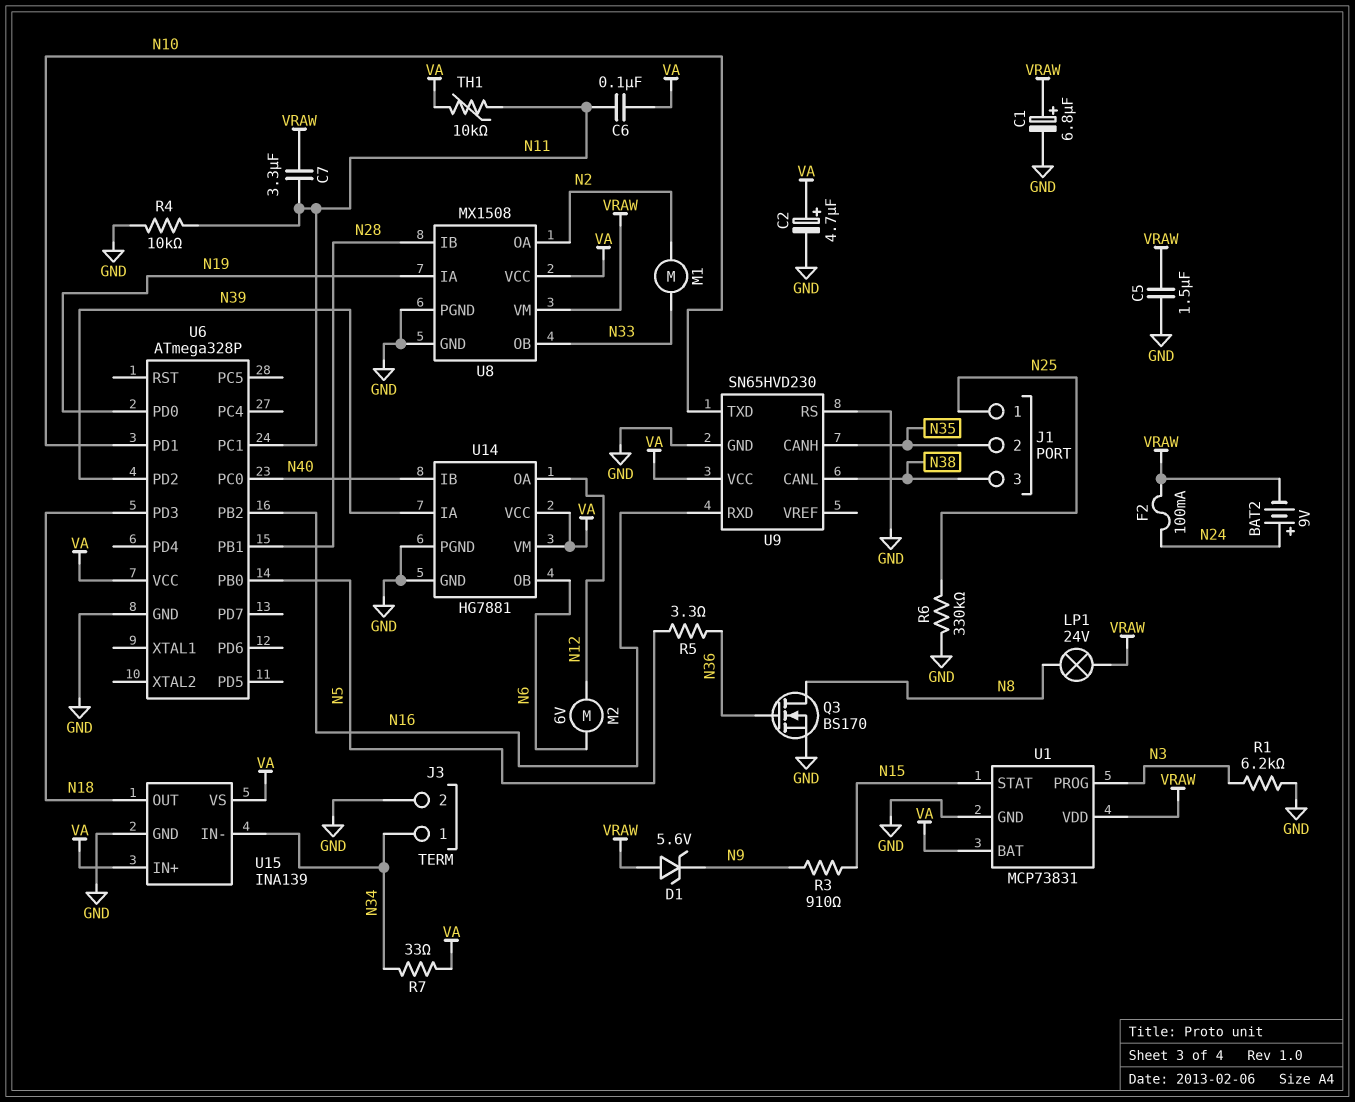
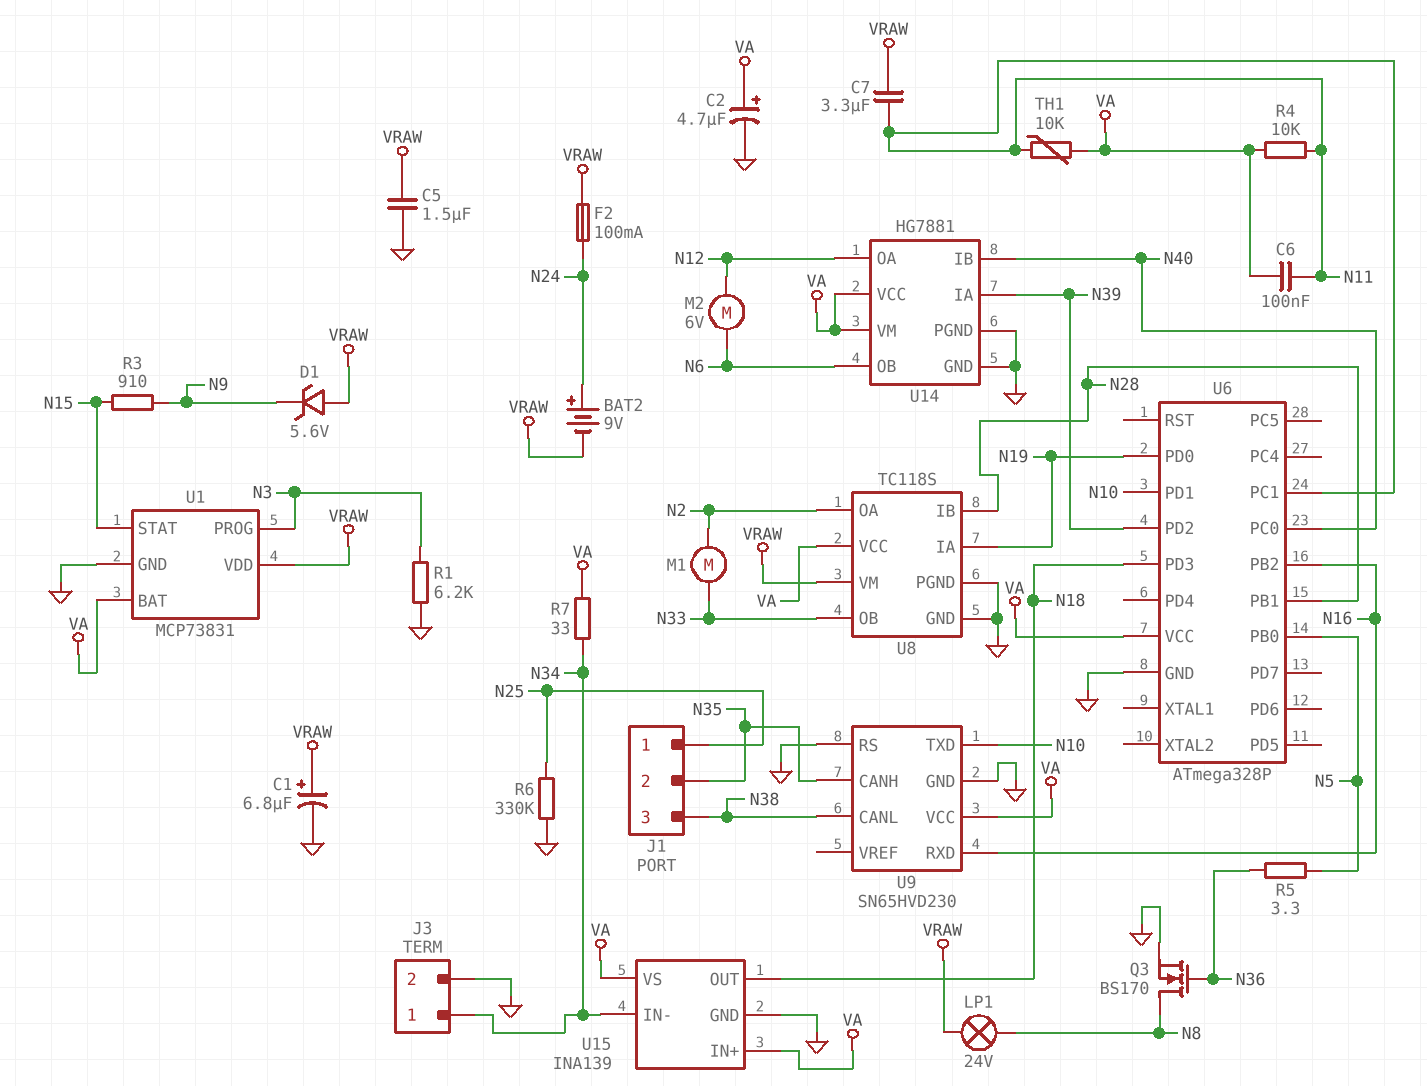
R4: 10k (GND, N11) -> 10k (N11, VA)
U8: MX1508 -> TC118S

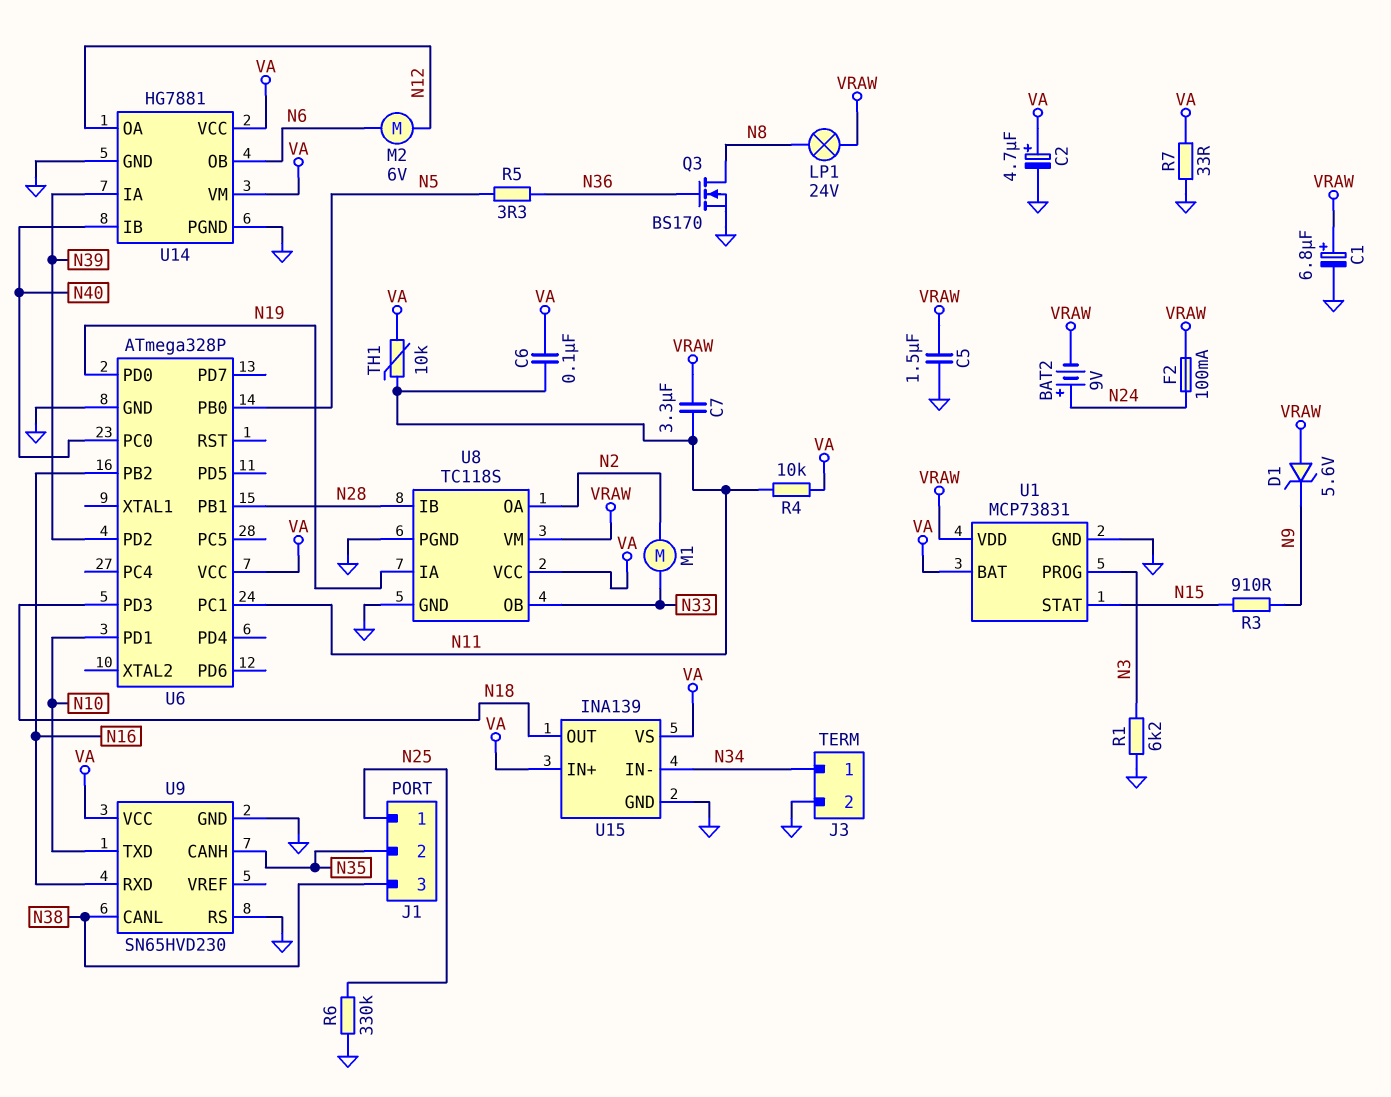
R7: 33 (N34, VA) -> 33 (GND, VA)

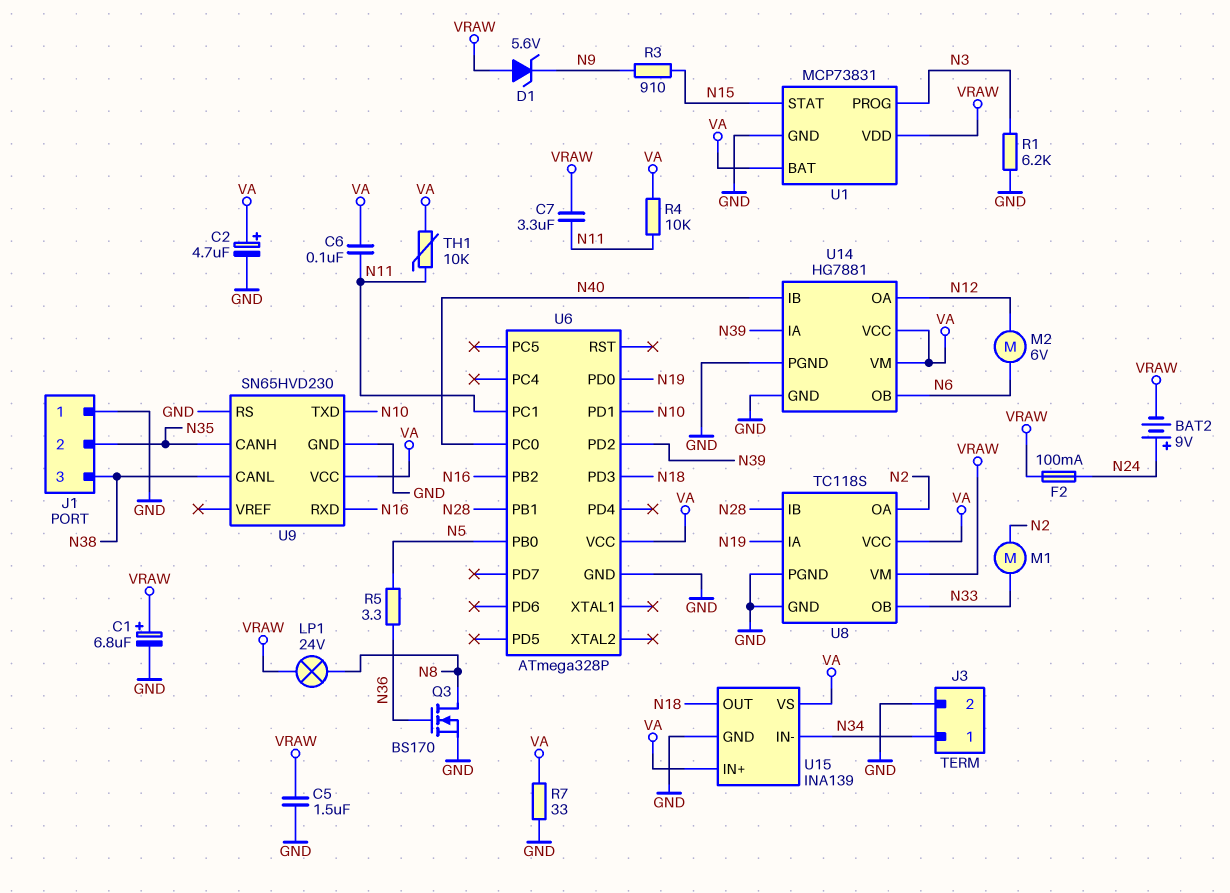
J1 pin 1: N25 -> GND
R6: 330k (GND, N25) -> none

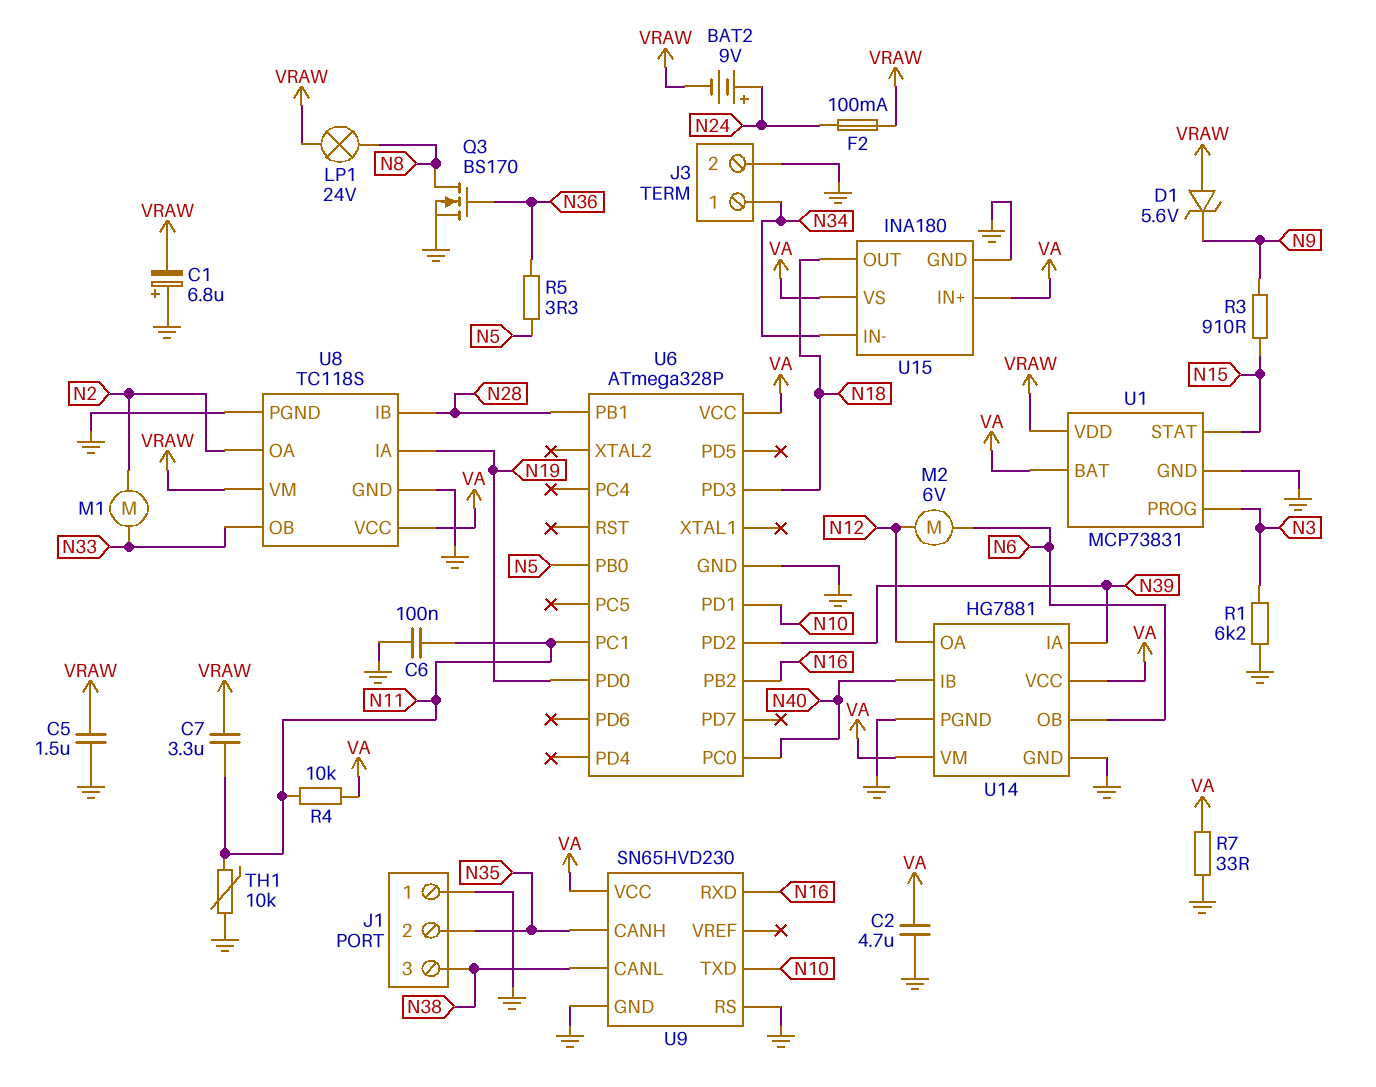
C1: 6.8uF (plus VRAW, minus GND) -> 6.8uF (plus GND, minus VRAW)
C2: 4.7uF (plus VA, minus GND) -> 4.7uF (GND, VA)
C6: 100nF (N11, VA) -> 100nF (GND, N11)
TH1: 10k (N11, VA) -> 10k (GND, N11)
U15: INA139 -> INA180

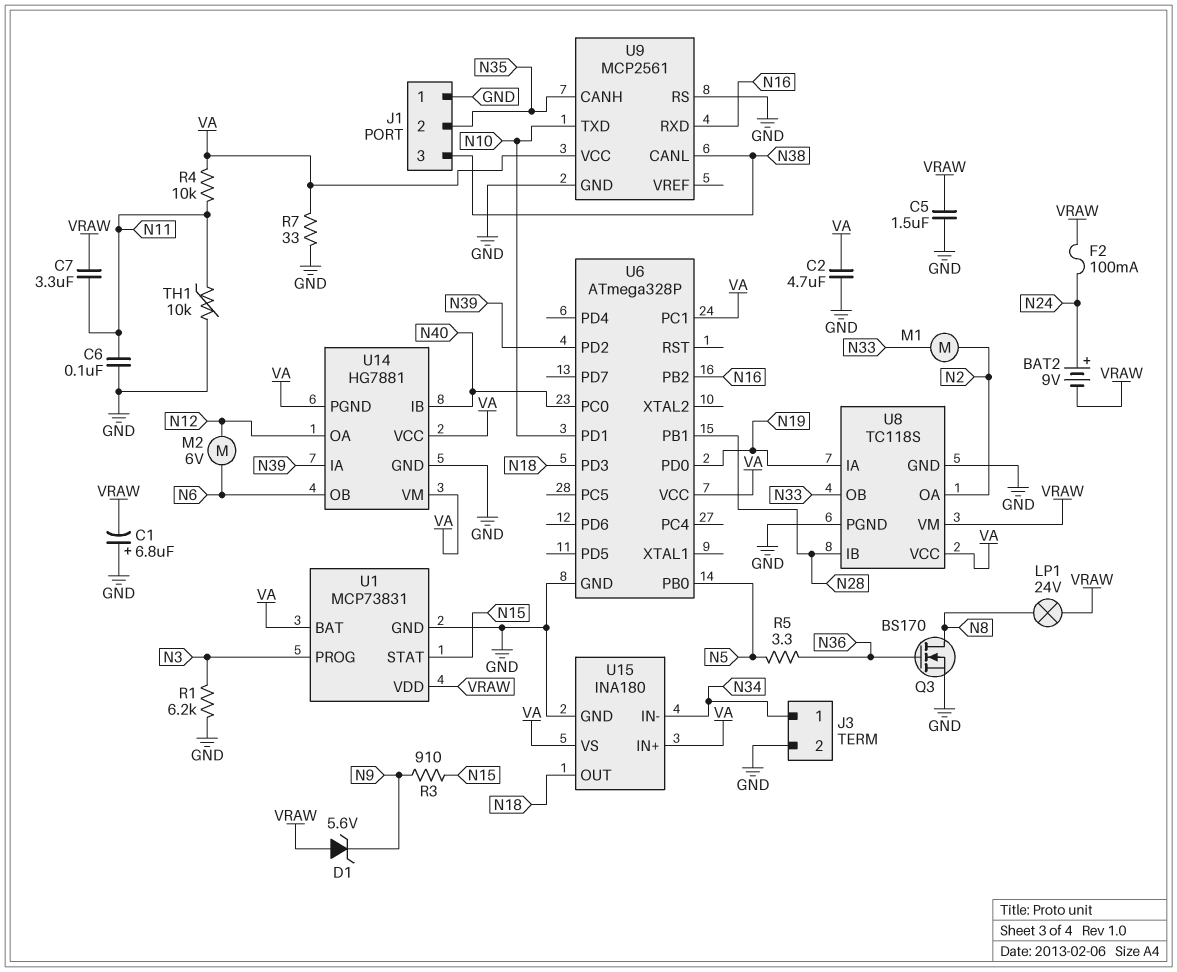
U6 pin PC1: N11 -> VA
U9: SN65HVD230 -> MCP2561
U14 pin PGND: GND -> VA

